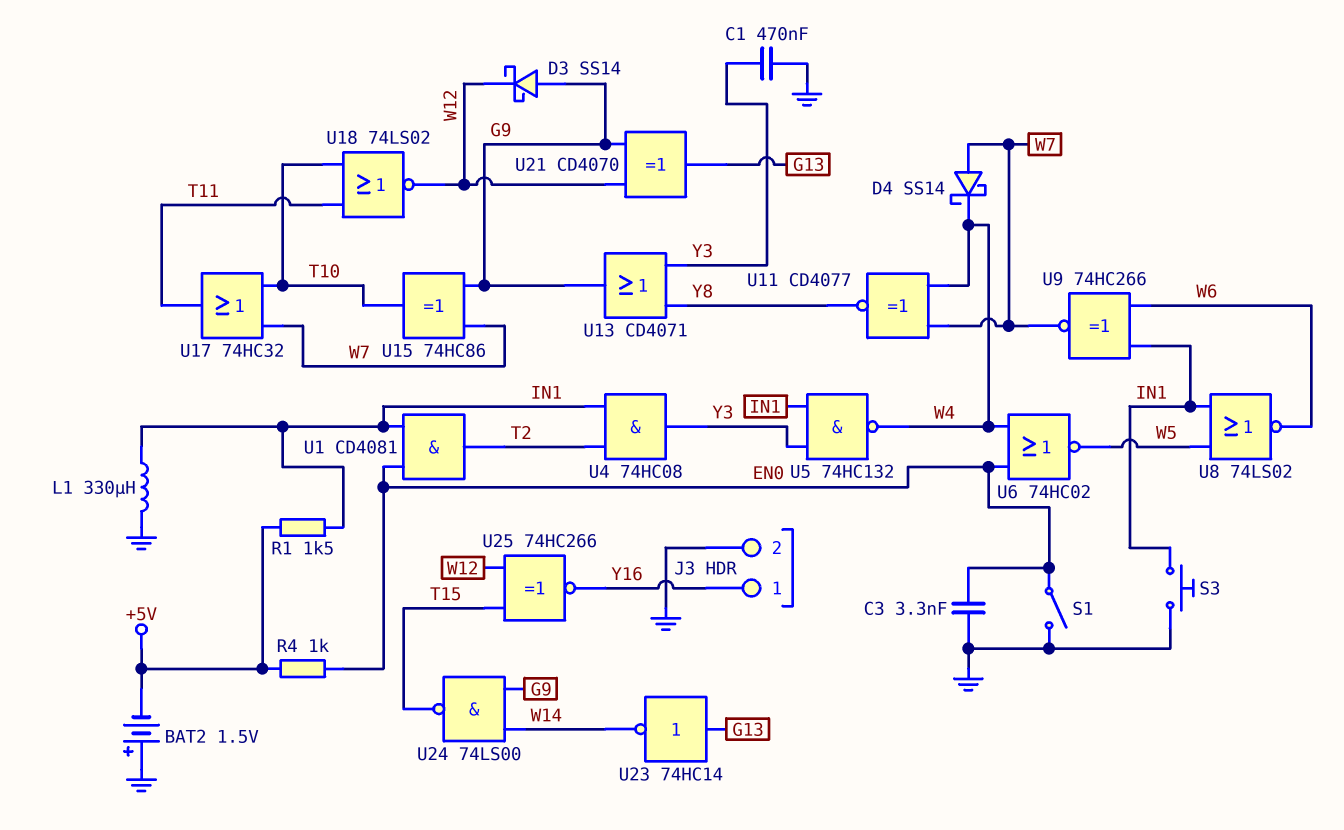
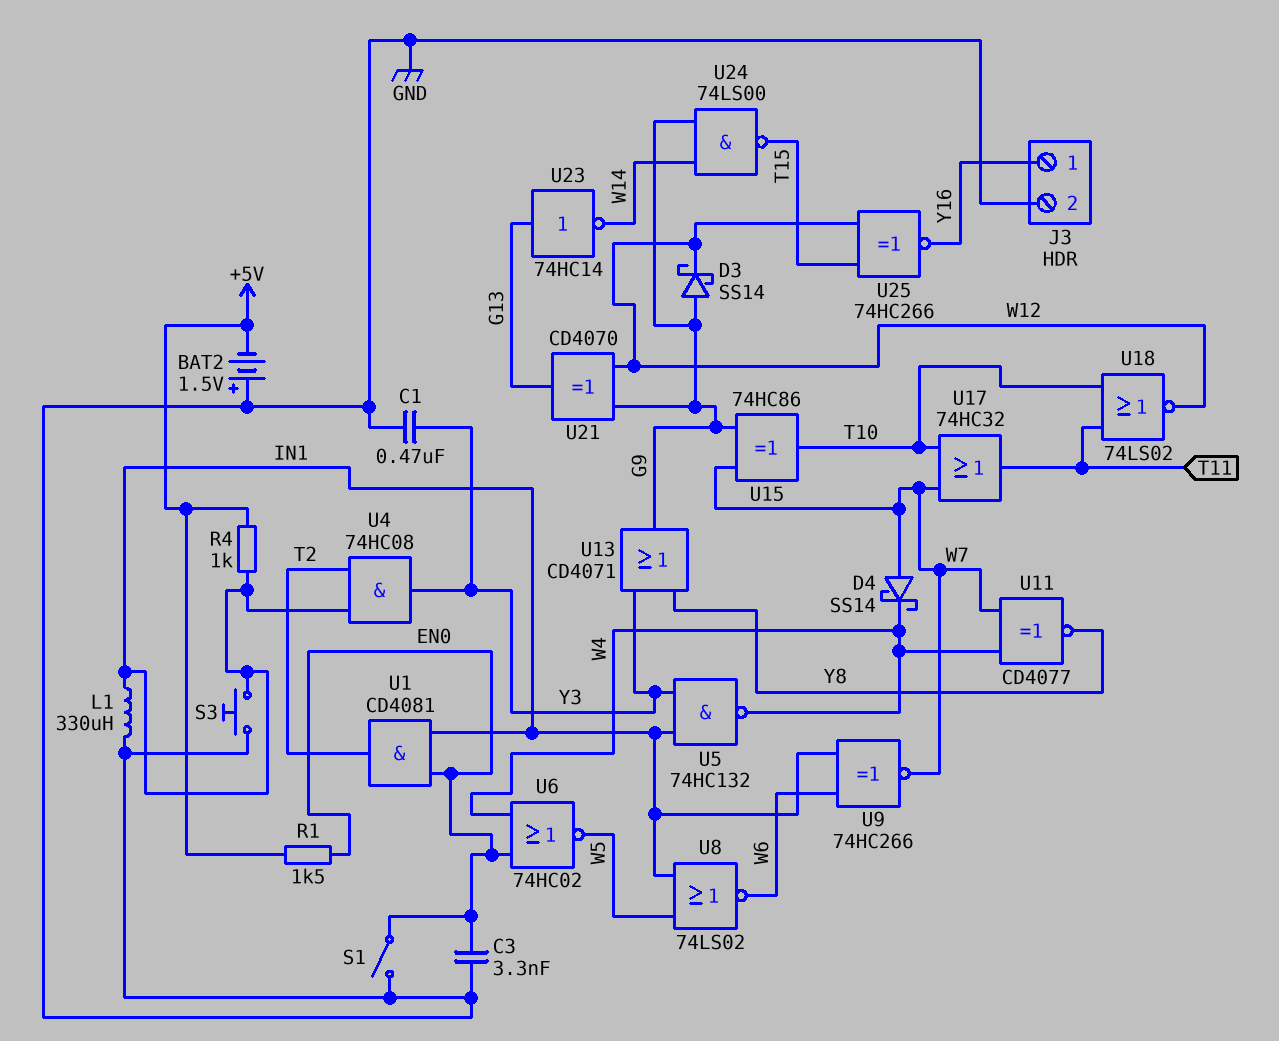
R1: 1.5k (+5V, IN1) -> 1.5k (+5V, EN0)
R4: 1k (+5V, EN0) -> 1k (+5V, IN1)

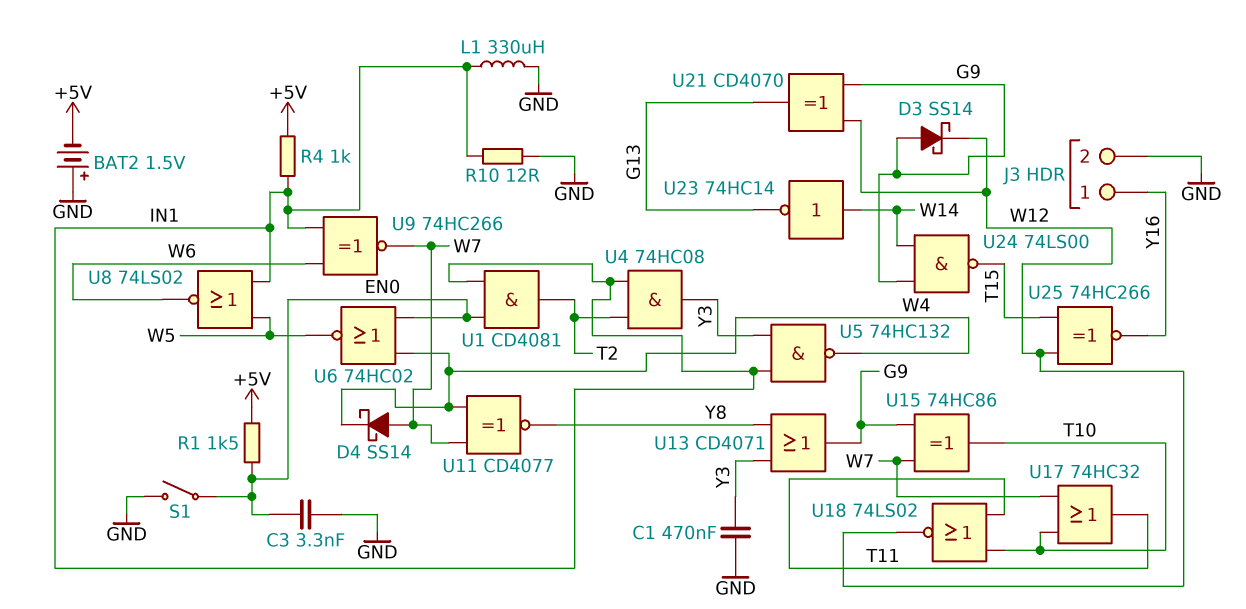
R10: none -> 12 (GND, IN1)
S3: button (GND, IN1) -> none
U23: NOT 74HC14 (in G13, out W14) -> NOT 74HC14 (in W14, out G13)

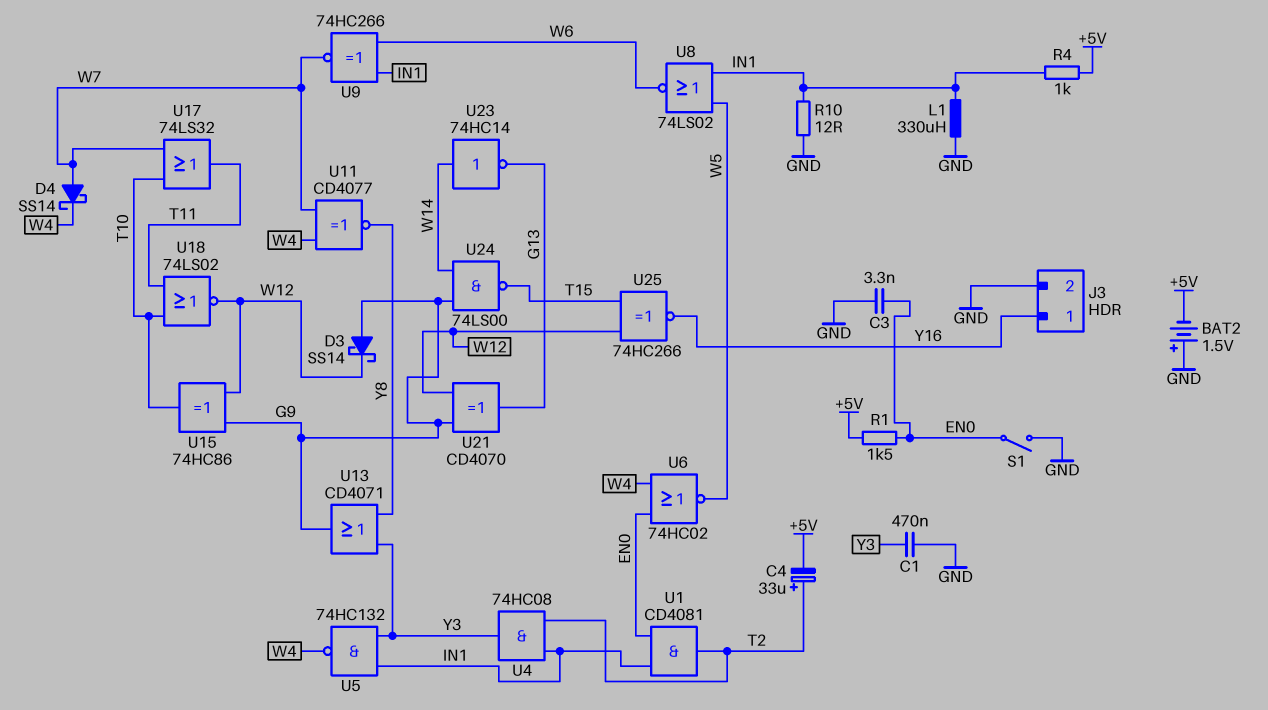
C4: none -> 33uF (plus T2, minus +5V)
U15: XOR 74HC86 (in G9, in W7, out T10) -> XOR 74HC86 (in G9, in W12, out T10)
U17: OR 74HC32 (in T10, in W7, out T11) -> OR 74LS32 (in T10, in W7, out T11)

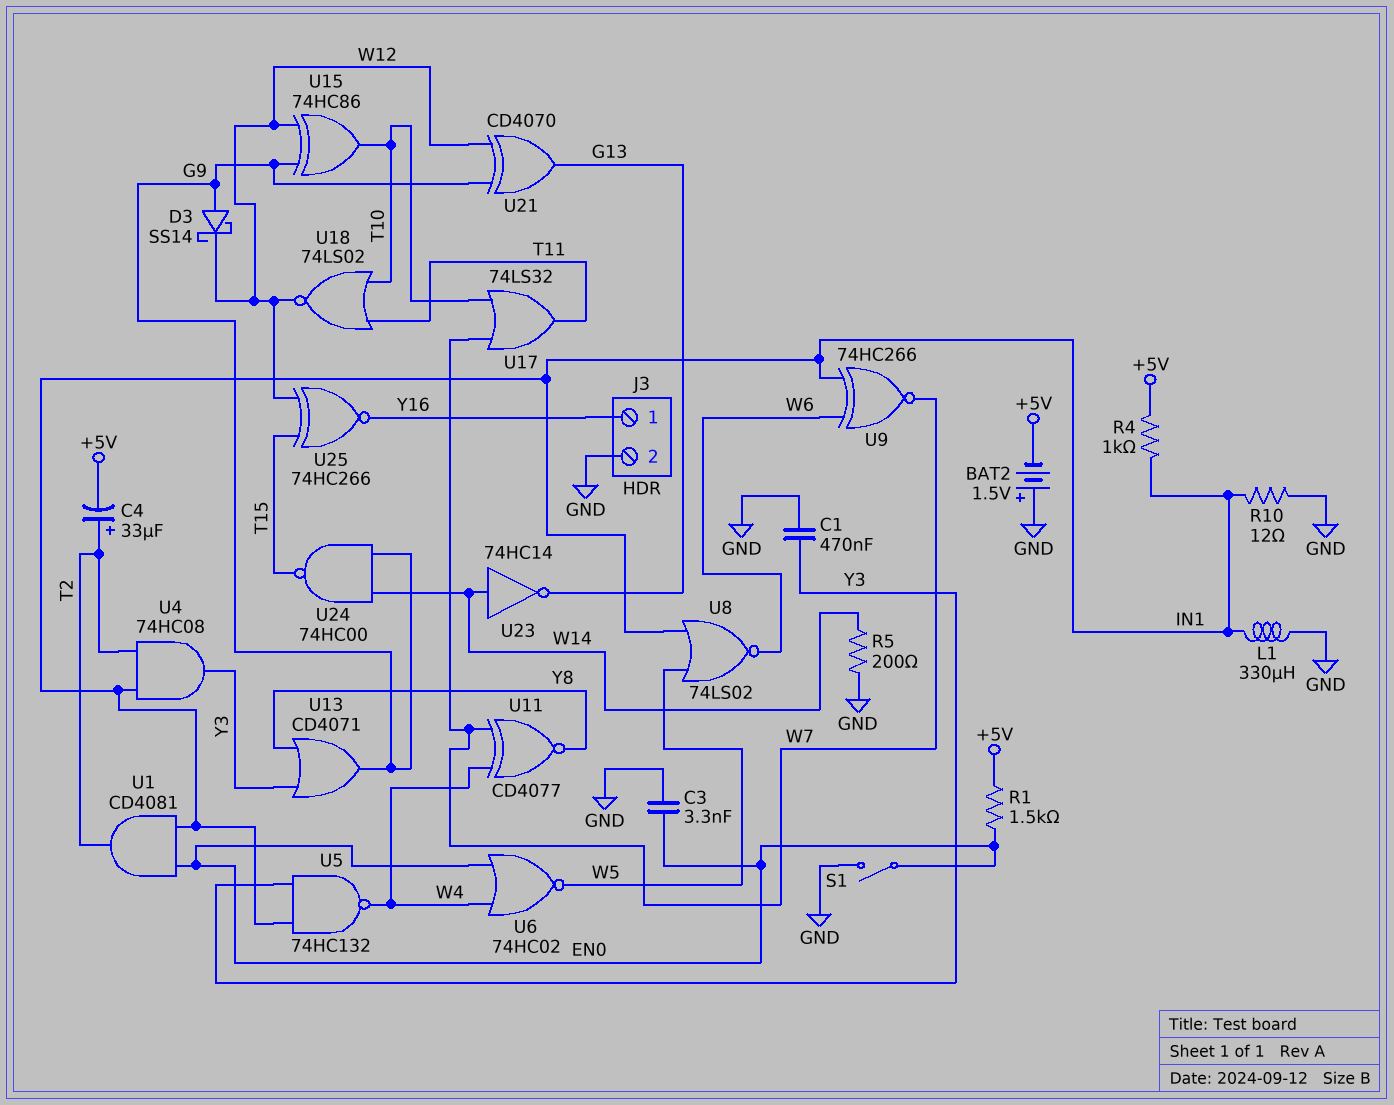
D4: schottky SS14 (A W7, K W4) -> none
R5: none -> 200 (GND, W14)
U24: NAND 74LS00 (in G9, in W14, out T15) -> NAND 74HC00 (in G9, in W14, out T15)

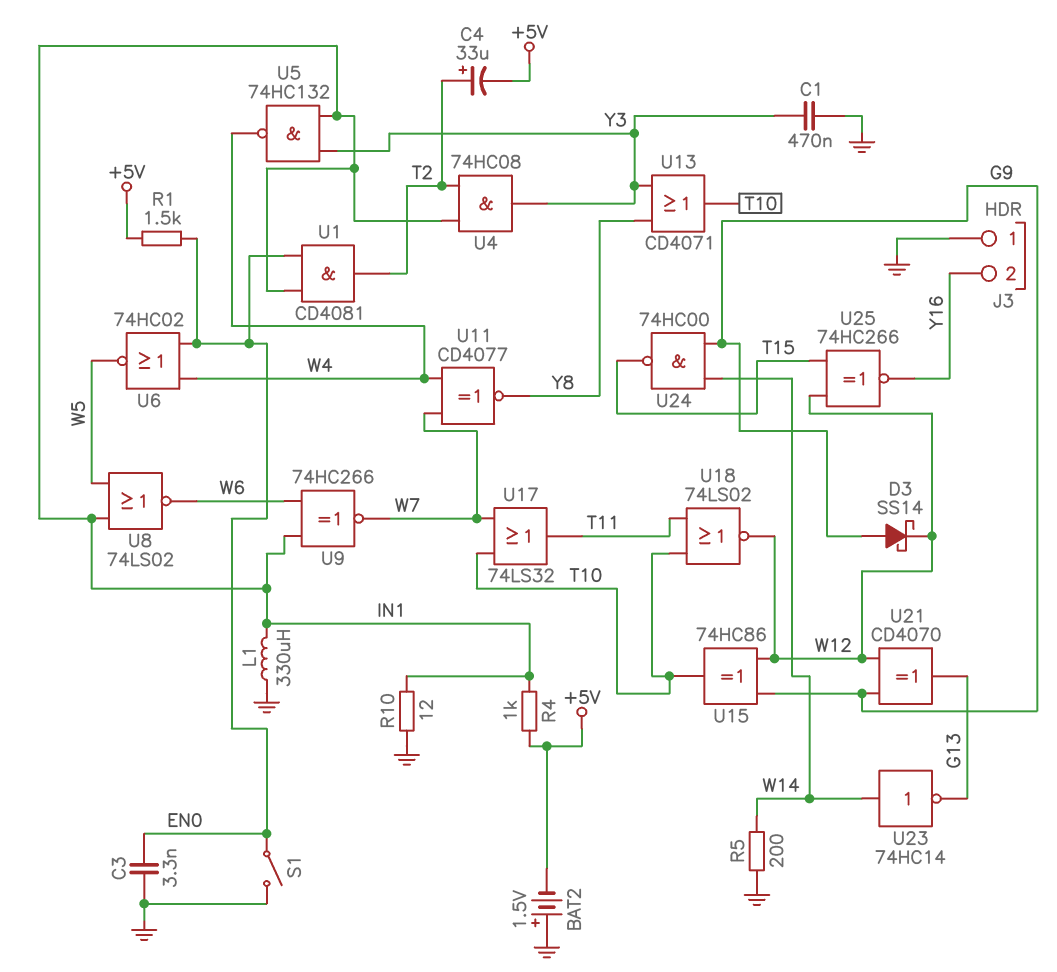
J3 pin 1: Y16 -> GND
J3 pin 2: GND -> Y16
U13: OR CD4071 (in Y3, in Y8, out G9) -> OR CD4071 (in Y3, in Y8, out T10)

